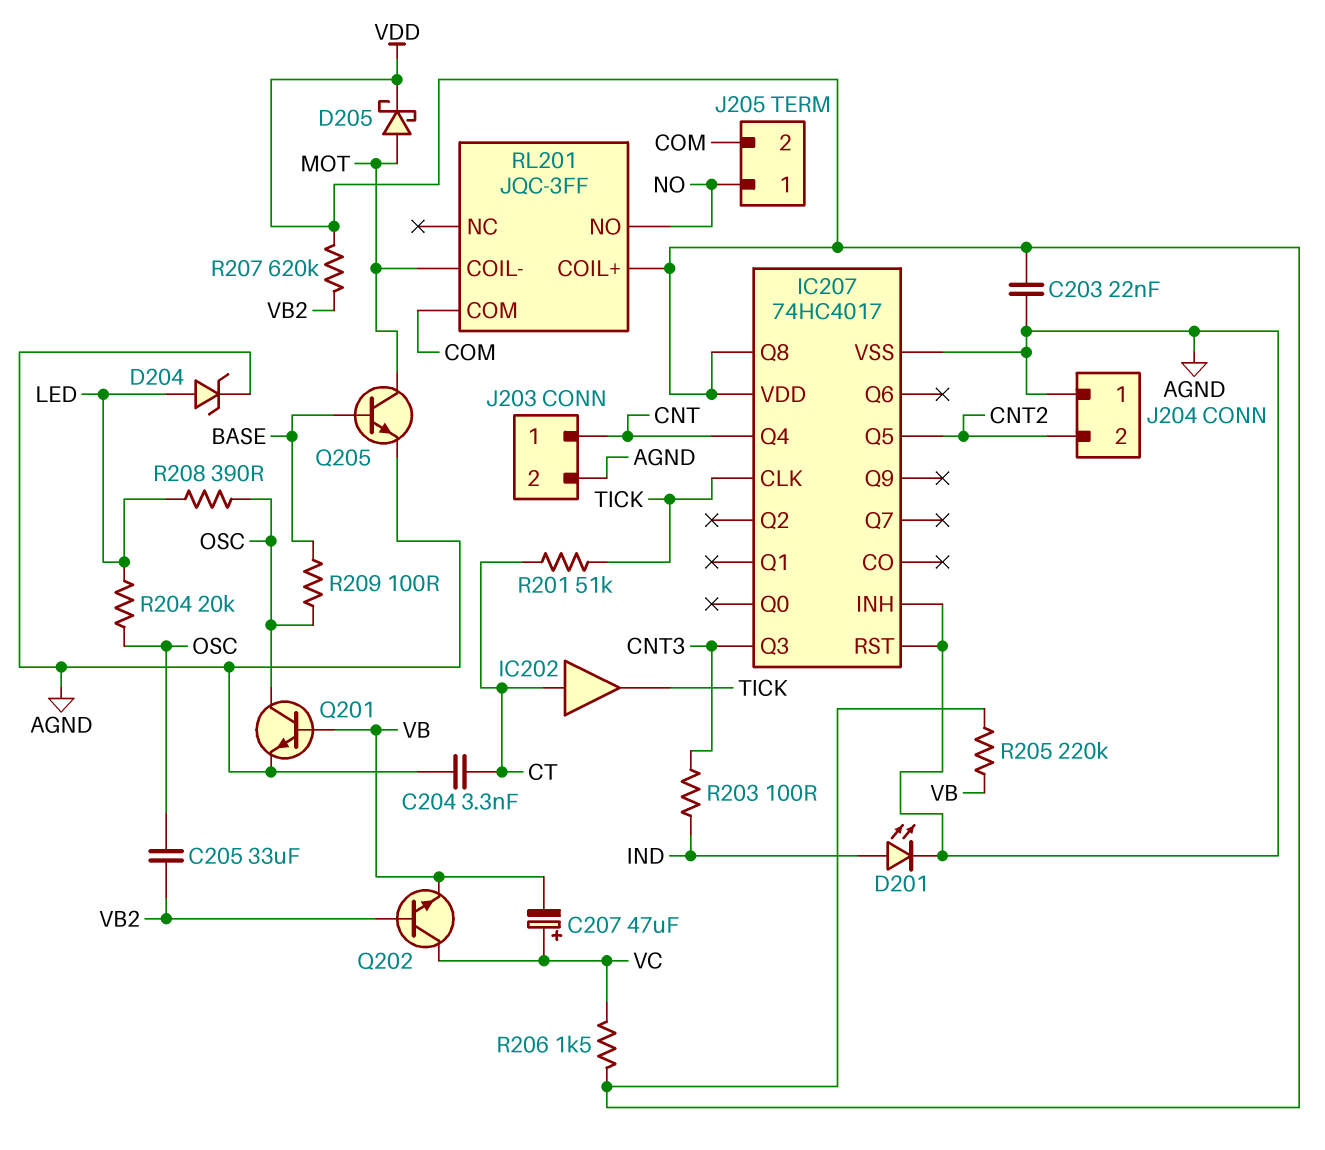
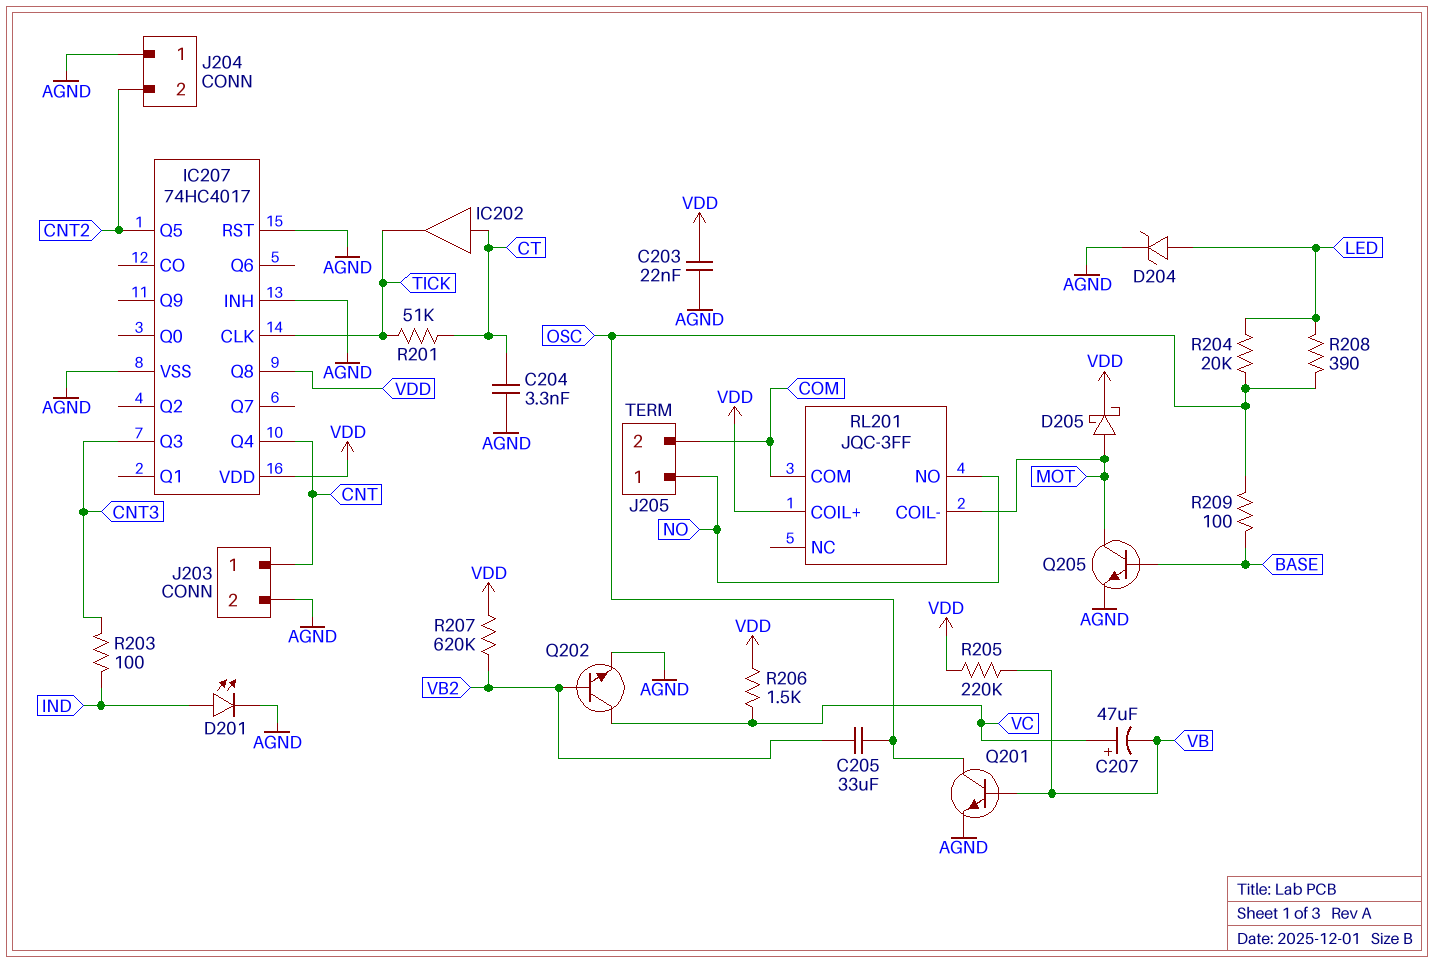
Q202: NPN (B VB2, C VC, E VB) -> NPN (B VB2, C VC, E AGND)

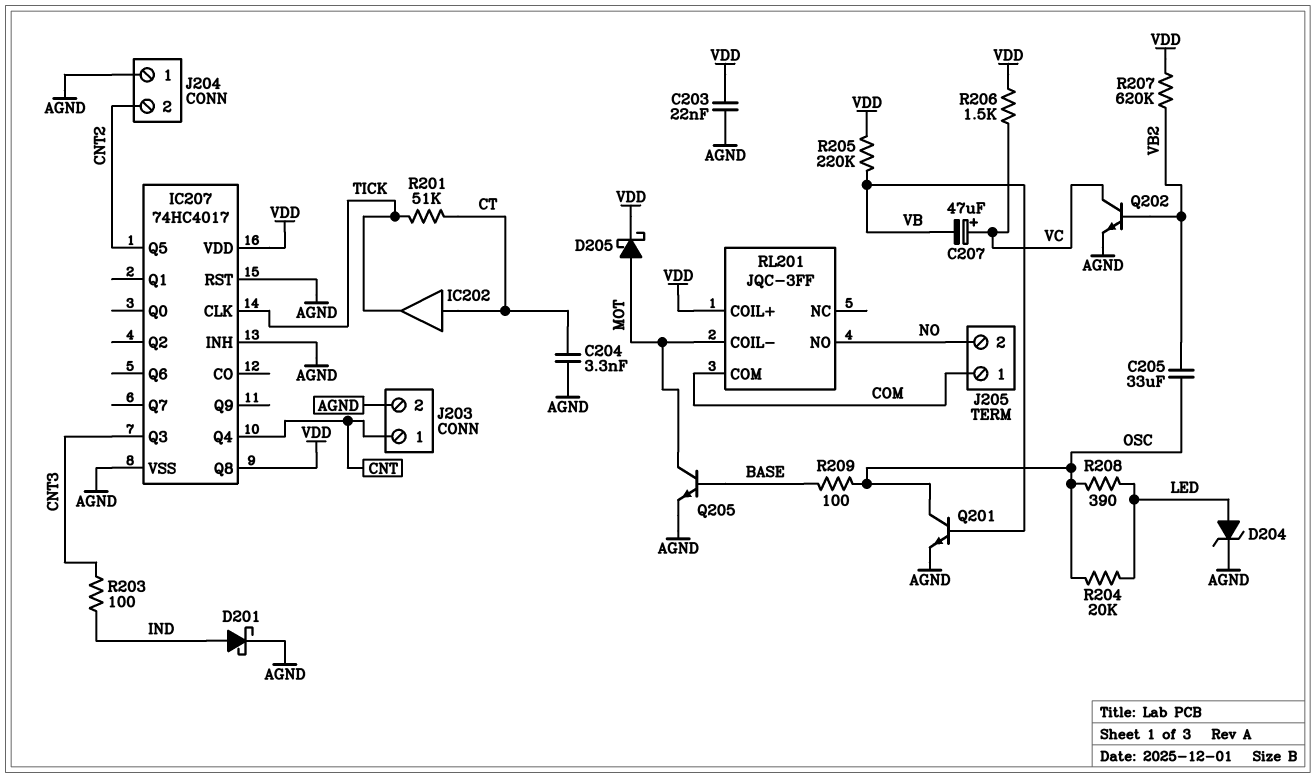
D201: LED (A IND, K AGND) -> schottky (A IND, K AGND)
J205 pin 1: NO -> COM
J205 pin 2: COM -> NO

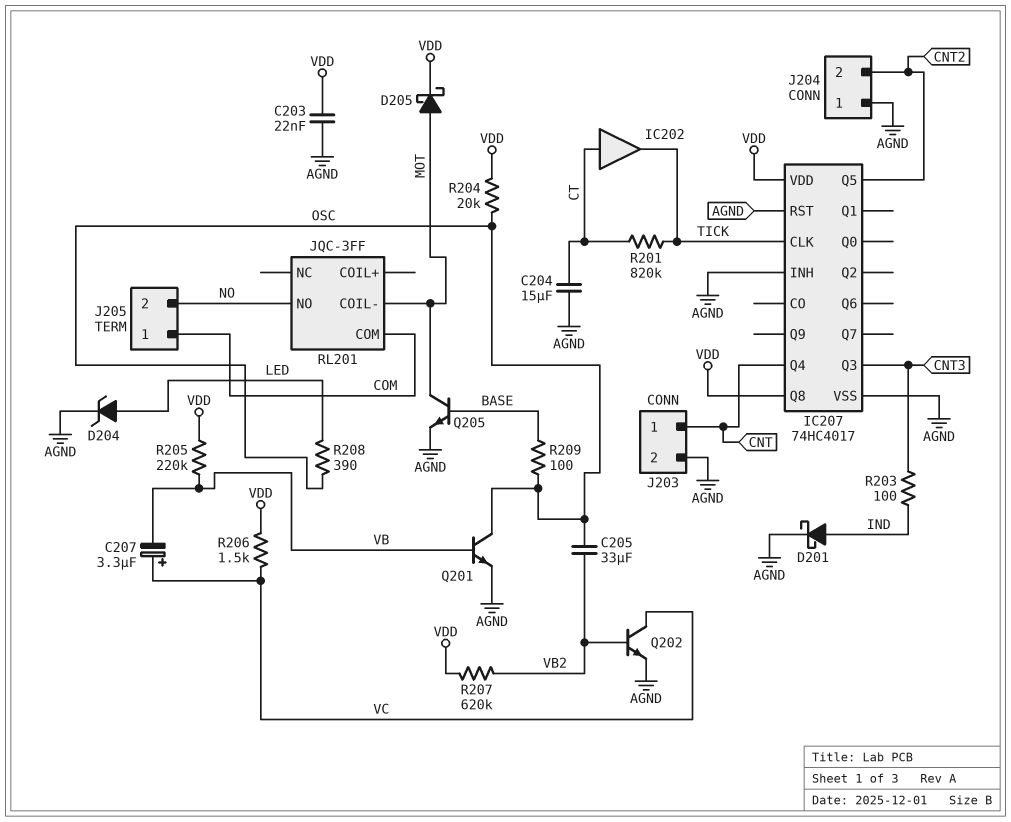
C204: 3.3nF (AGND, CT) -> 15uF (AGND, CT)
C207: 47uF (plus VC, minus VB) -> 3.3uF (plus VC, minus VB)
R201: 51k (CT, TICK) -> 820k (CT, TICK)
R204: 20k (LED, OSC) -> 20k (OSC, VDD)
RL201 pin COIL+: VDD -> none

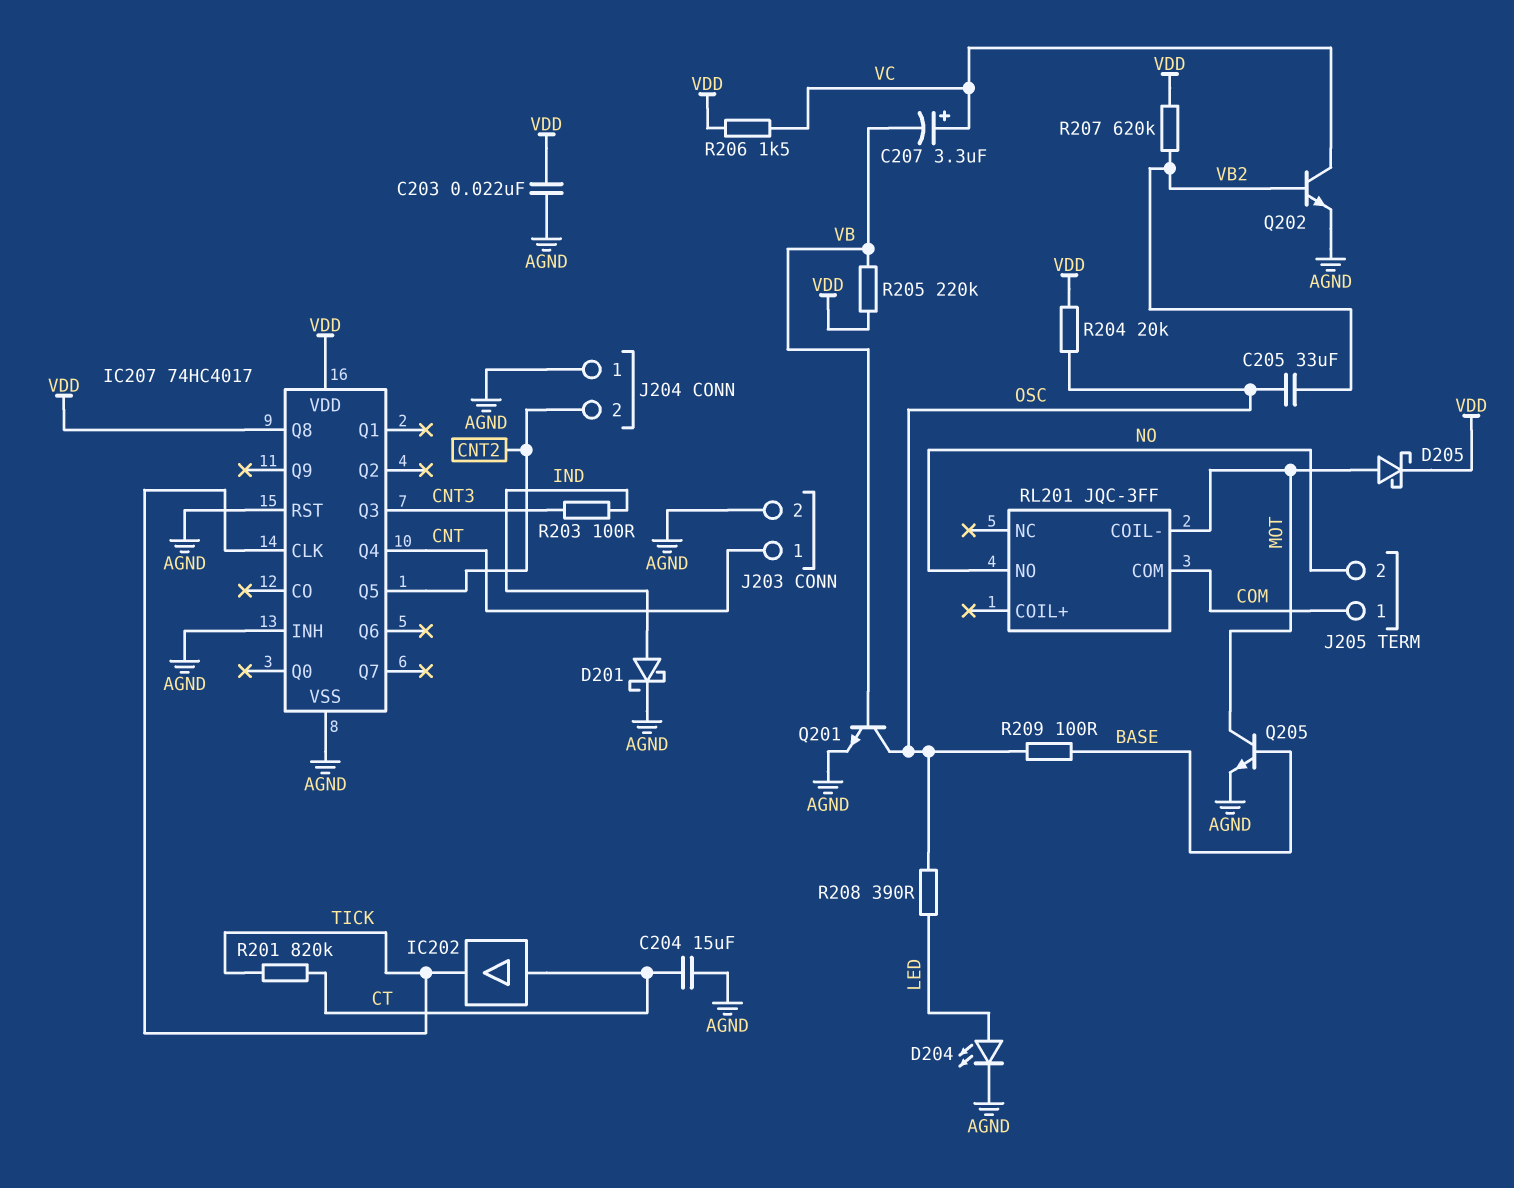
D204: zener (A LED, K AGND) -> LED (A LED, K AGND)

